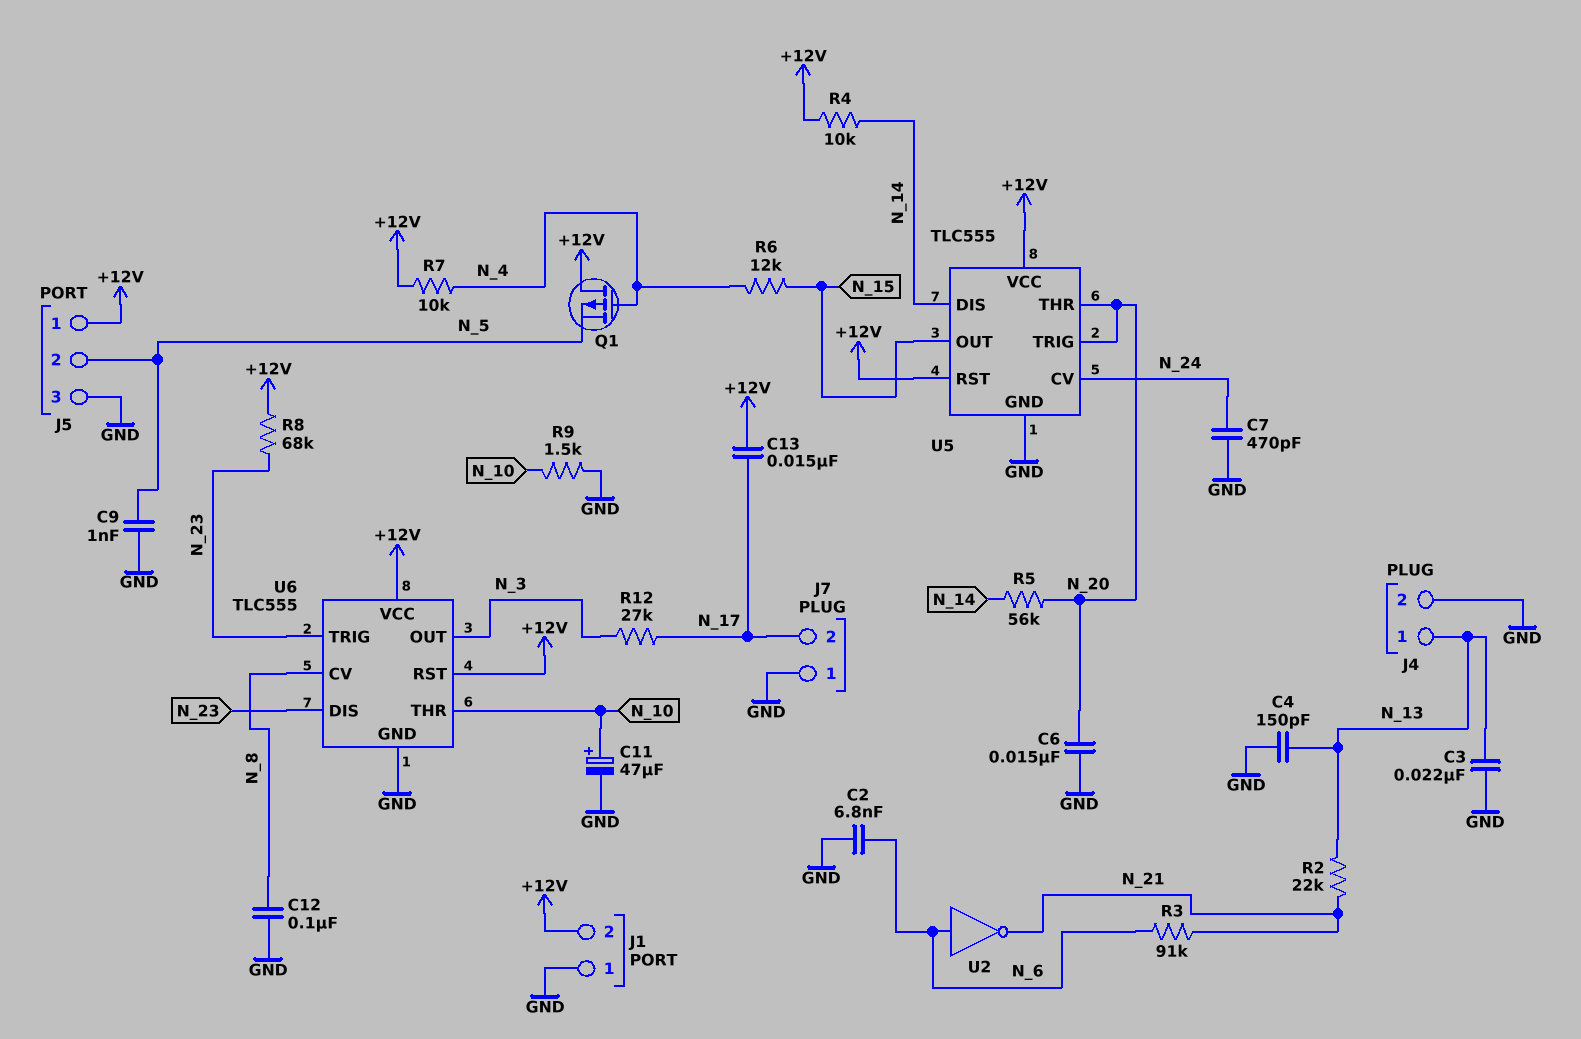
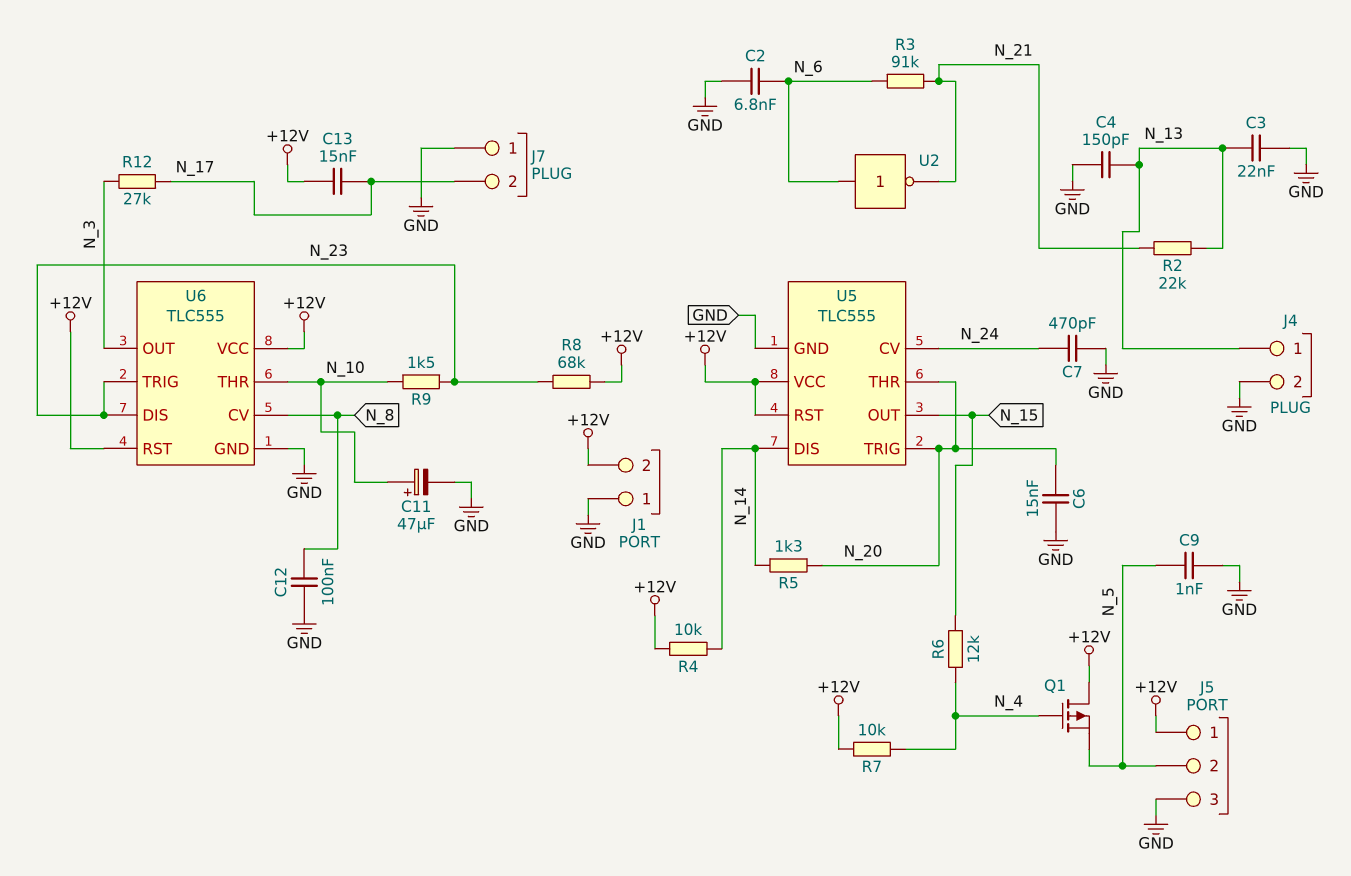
R5: 56k (N_14, N_20) -> 1.3k (N_14, N_20)
R9: 1.5k (GND, N_10) -> 1.5k (N_10, N_23)

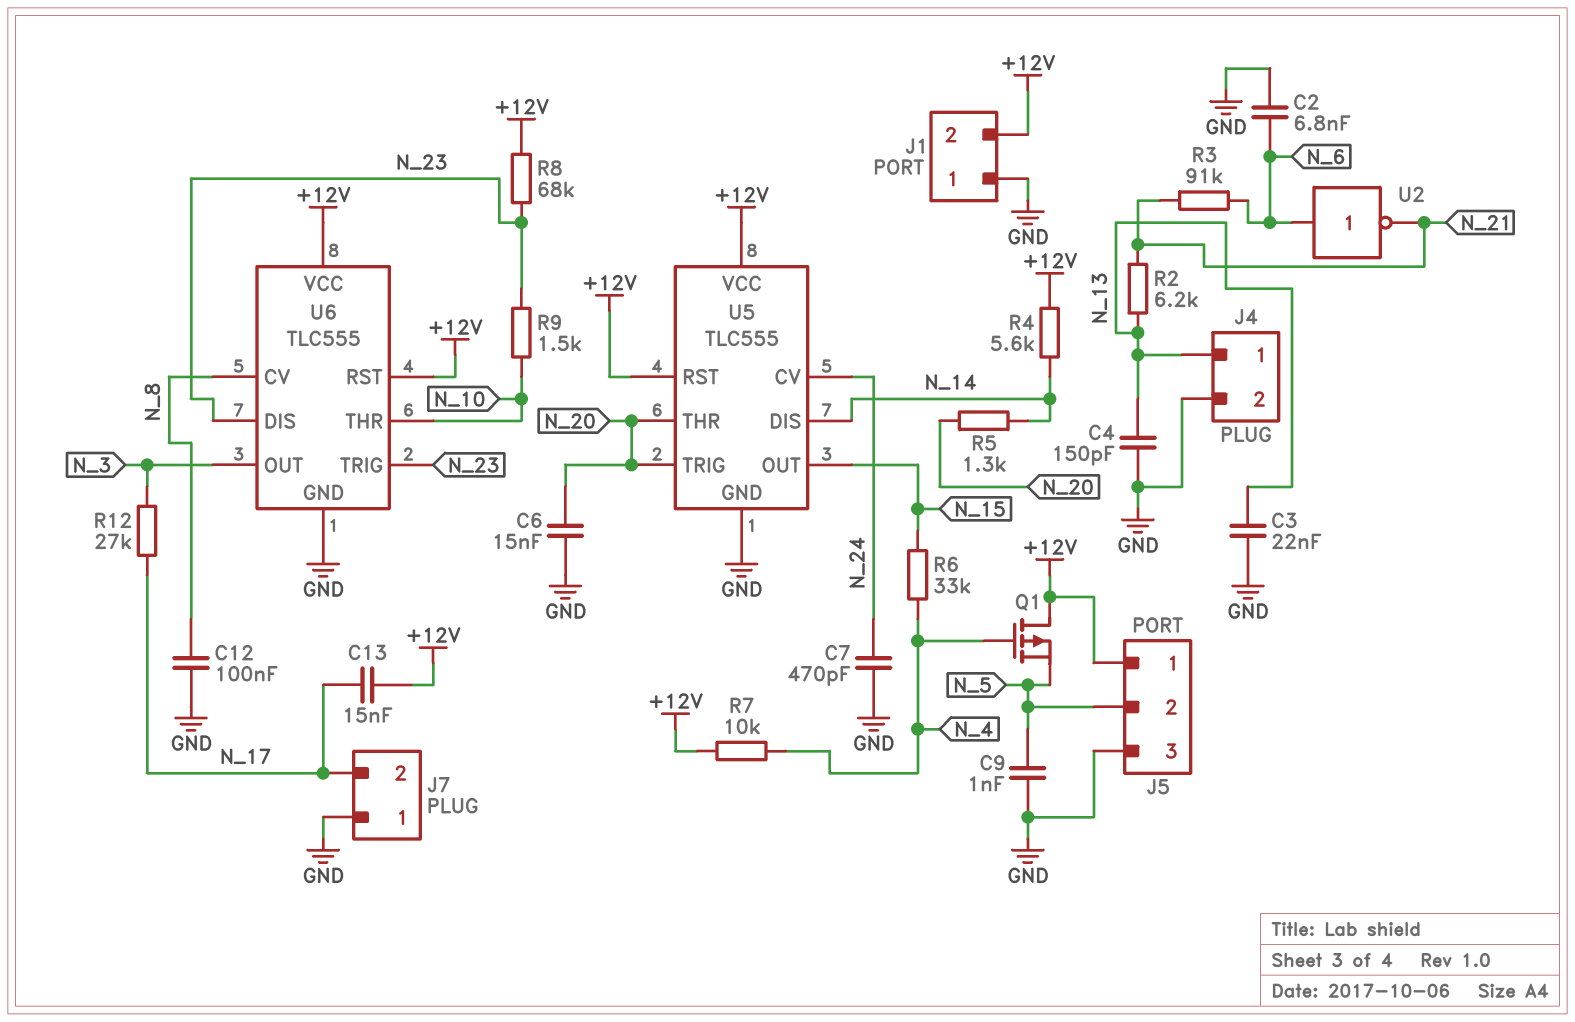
C11: 47uF (plus N_10, minus GND) -> none
R2: 22k (N_13, N_21) -> 6.2k (N_13, N_21)
R4: 10k (+12V, N_14) -> 5.6k (+12V, N_14)
R6: 12k (N_4, N_15) -> 33k (N_4, N_15)

